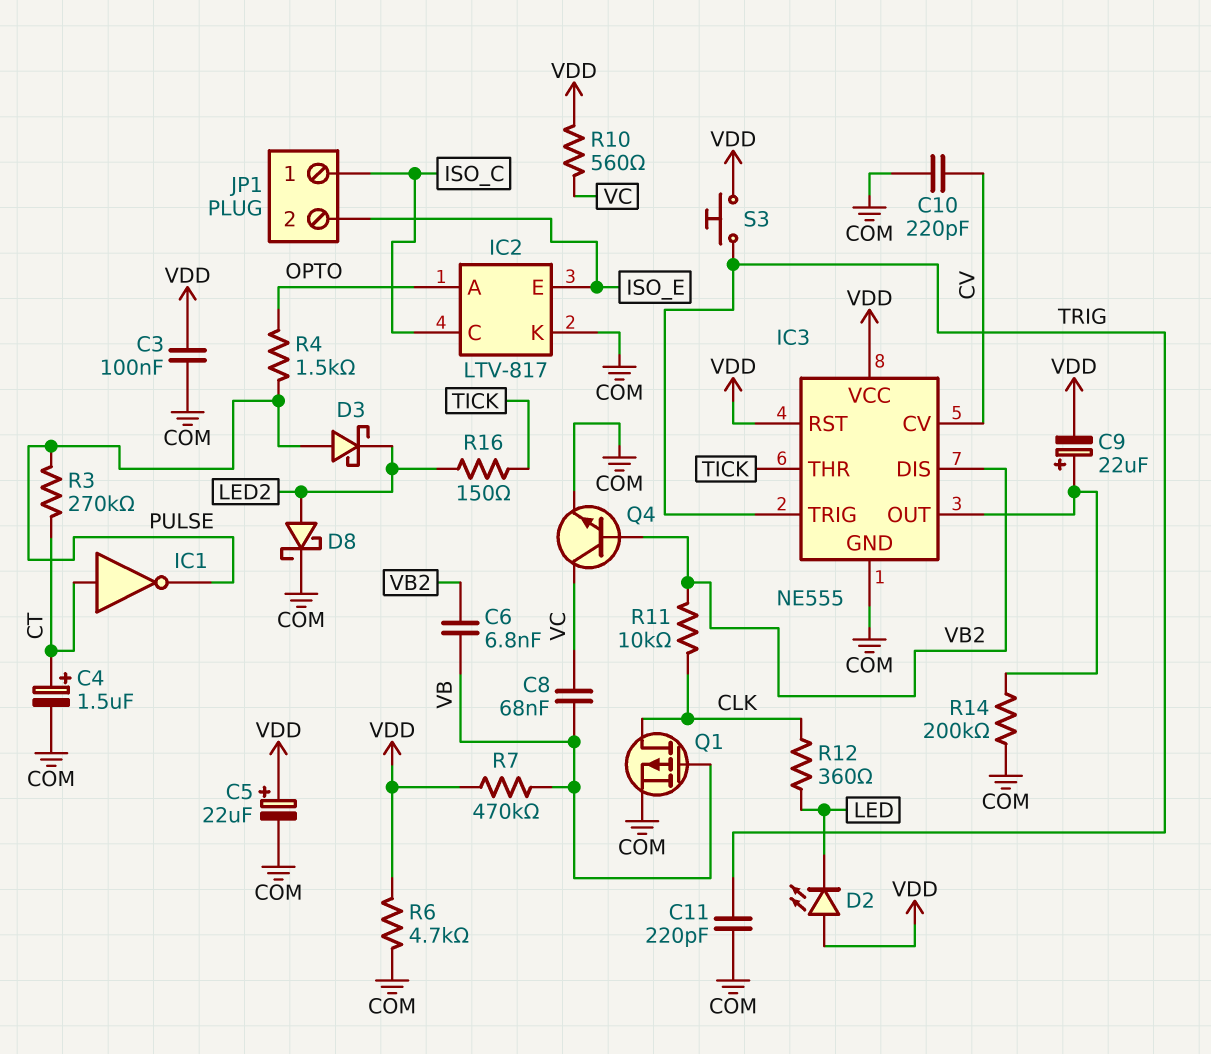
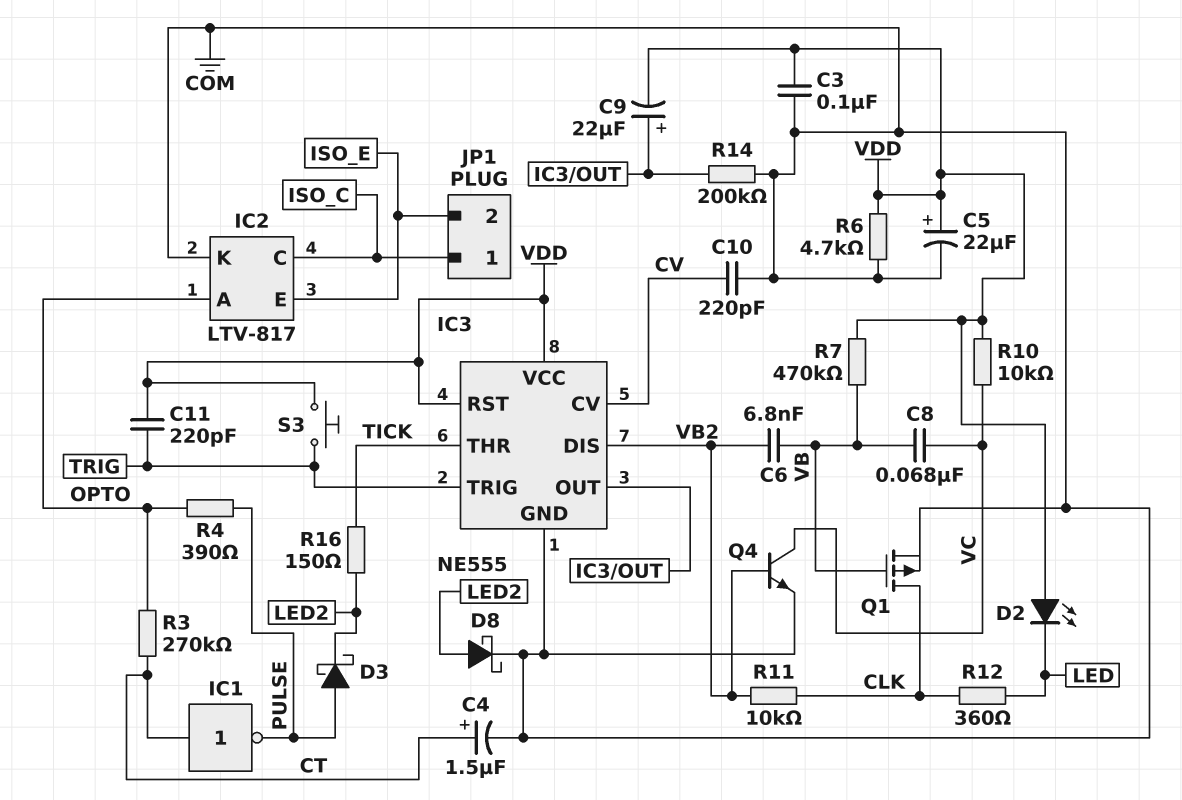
C11: 220pF (COM, TRIG) -> 220pF (TRIG, VDD)
R3: 270k (CT, PULSE) -> 270k (CT, OPTO)
R4: 1.5k (OPTO, PULSE) -> 390 (OPTO, PULSE)
R10: 560 (VC, VDD) -> 10k (VC, VDD)

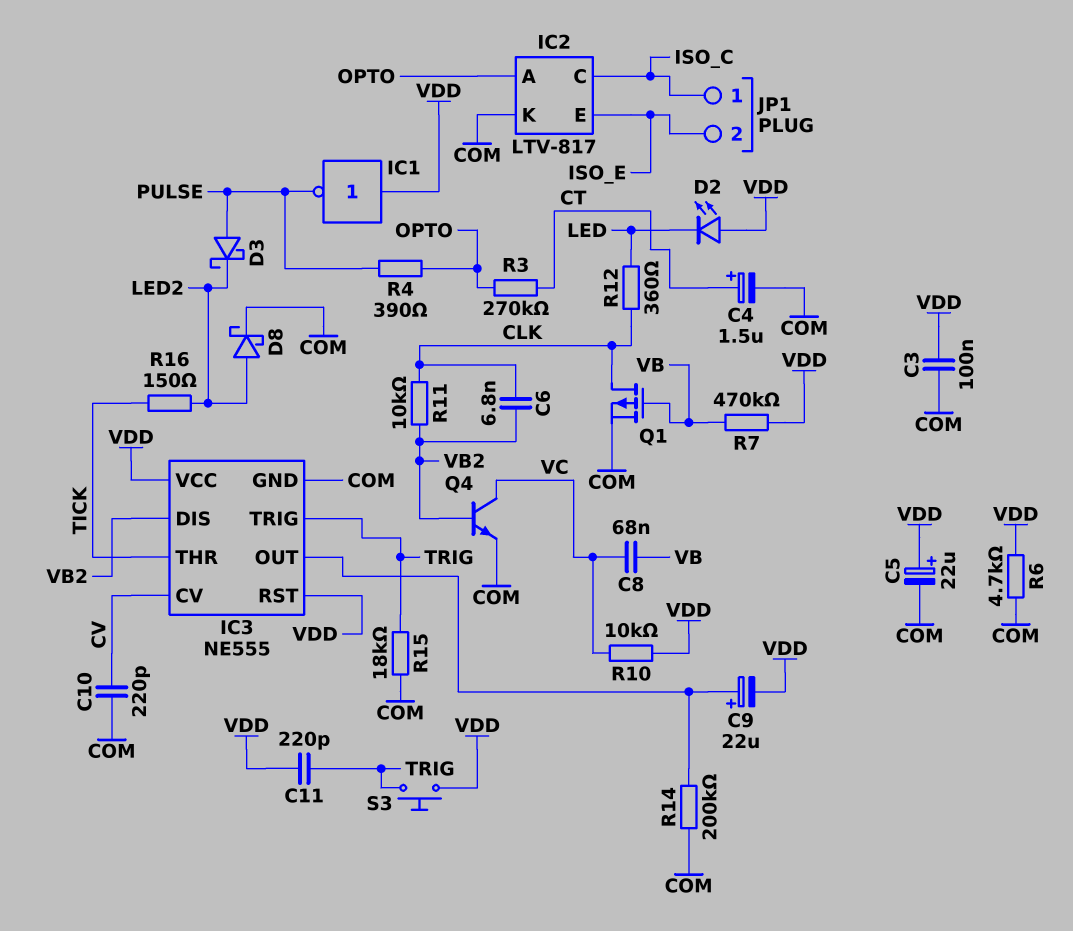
C6: 6.8nF (VB, VB2) -> 6.8nF (CLK, VB2)
IC1: NOT (in CT, out PULSE) -> NOT (in VDD, out PULSE)
R15: none -> 18k (COM, TRIG)

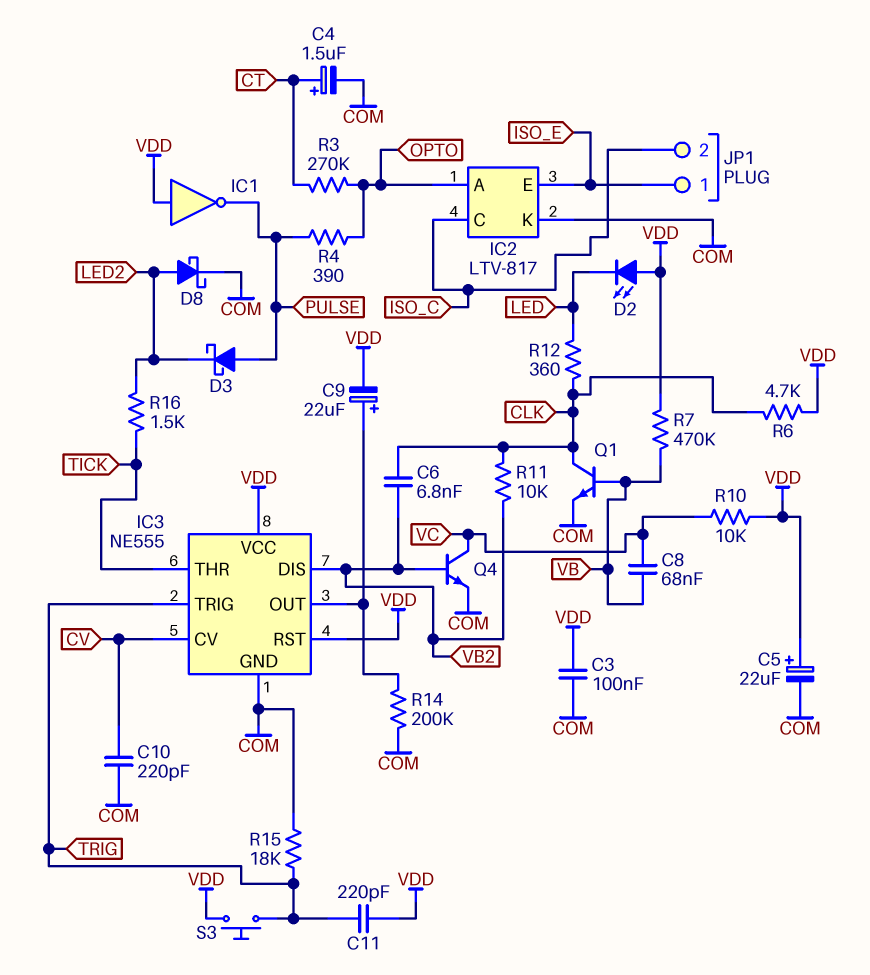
JP1 pin 1: ISO_C -> ISO_E
JP1 pin 2: ISO_E -> ISO_C
Q1: PMOS (G VB, D CLK, S COM) -> NPN (B VB, C CLK, E COM)
R6: 4.7k (COM, VDD) -> 4.7k (CLK, VDD)
R16: 150 (LED2, TICK) -> 1.5k (LED2, TICK)

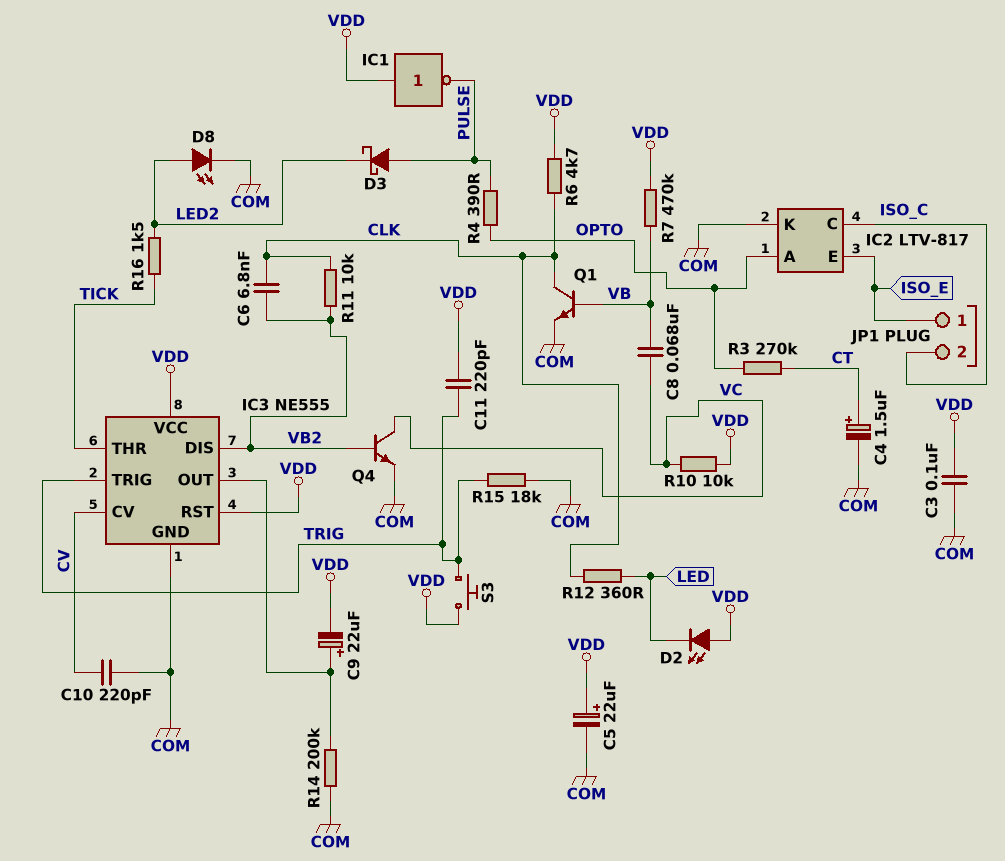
D8: schottky (A LED2, K COM) -> LED (A LED2, K COM)

